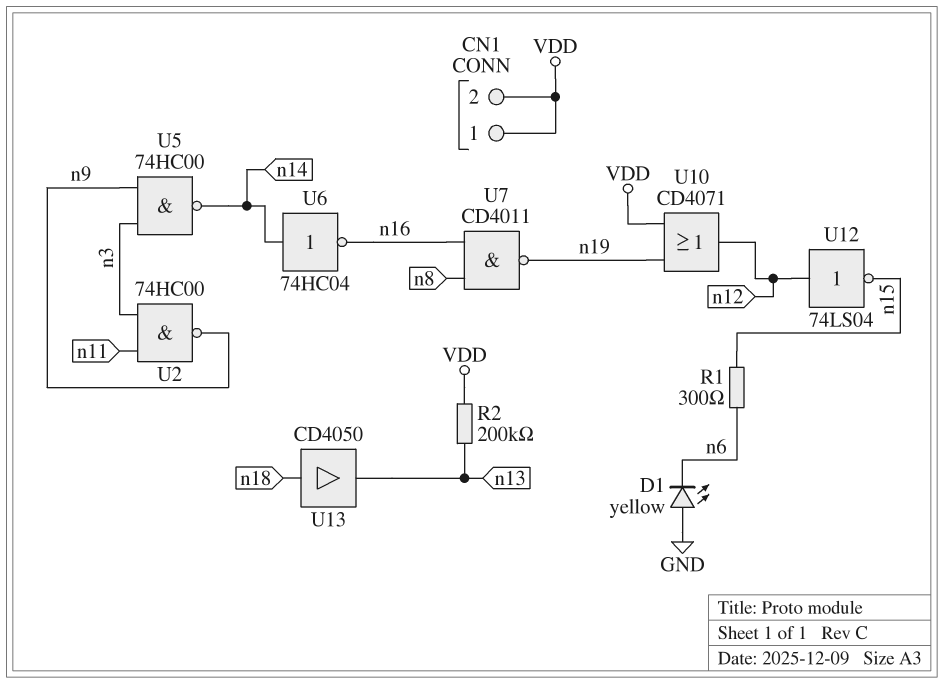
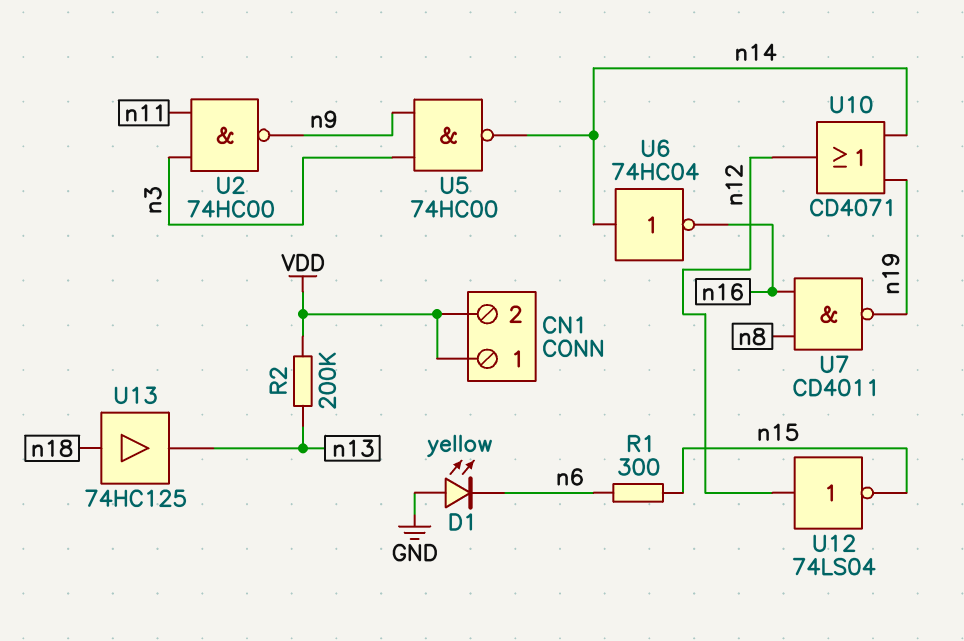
U10: OR CD4071 (in VDD, in n19, out n12) -> OR CD4071 (in n14, in n19, out n12)
U13: buffer CD4050 (in n18, out n13) -> buffer 74HC125 (in n18, out n13)

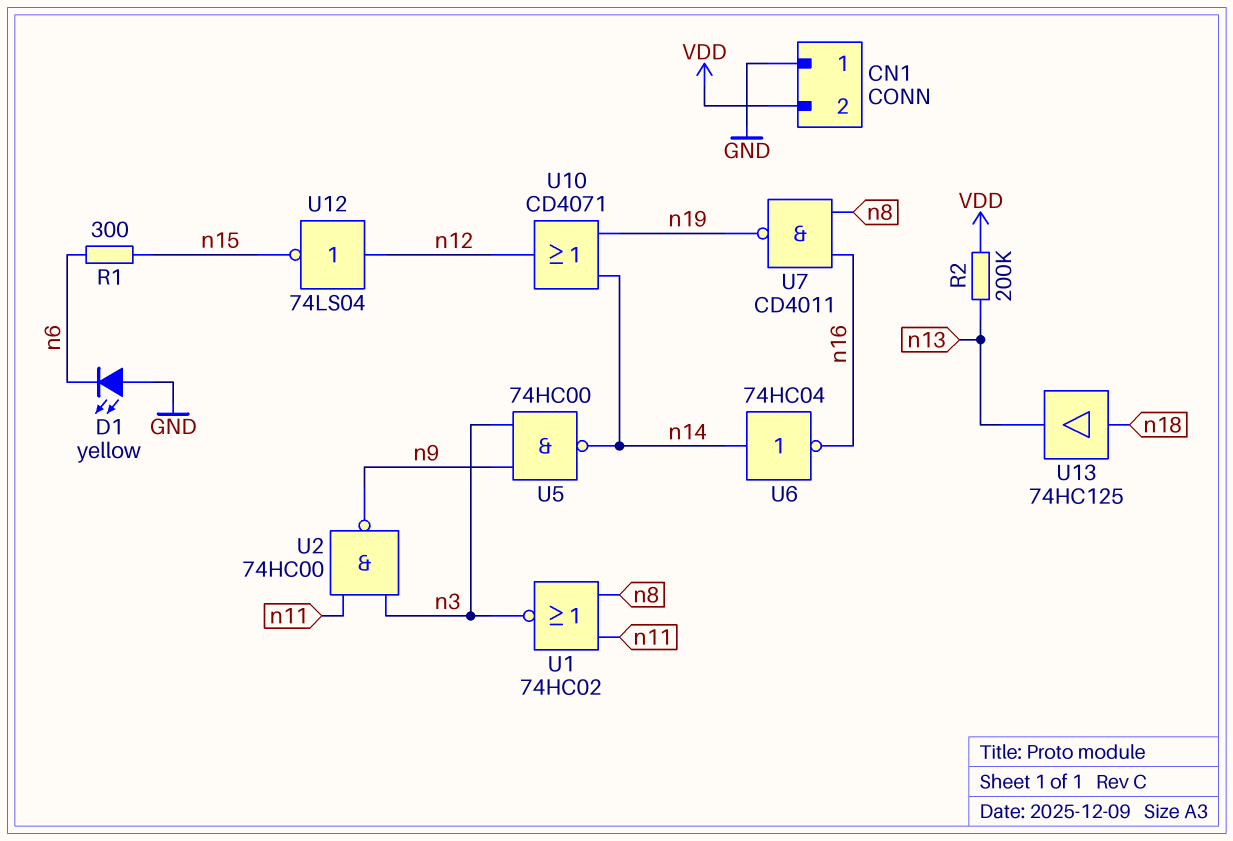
CN1 pin 1: VDD -> GND
U1: none -> NOR 74HC02 (in n8, in n11, out n3)

